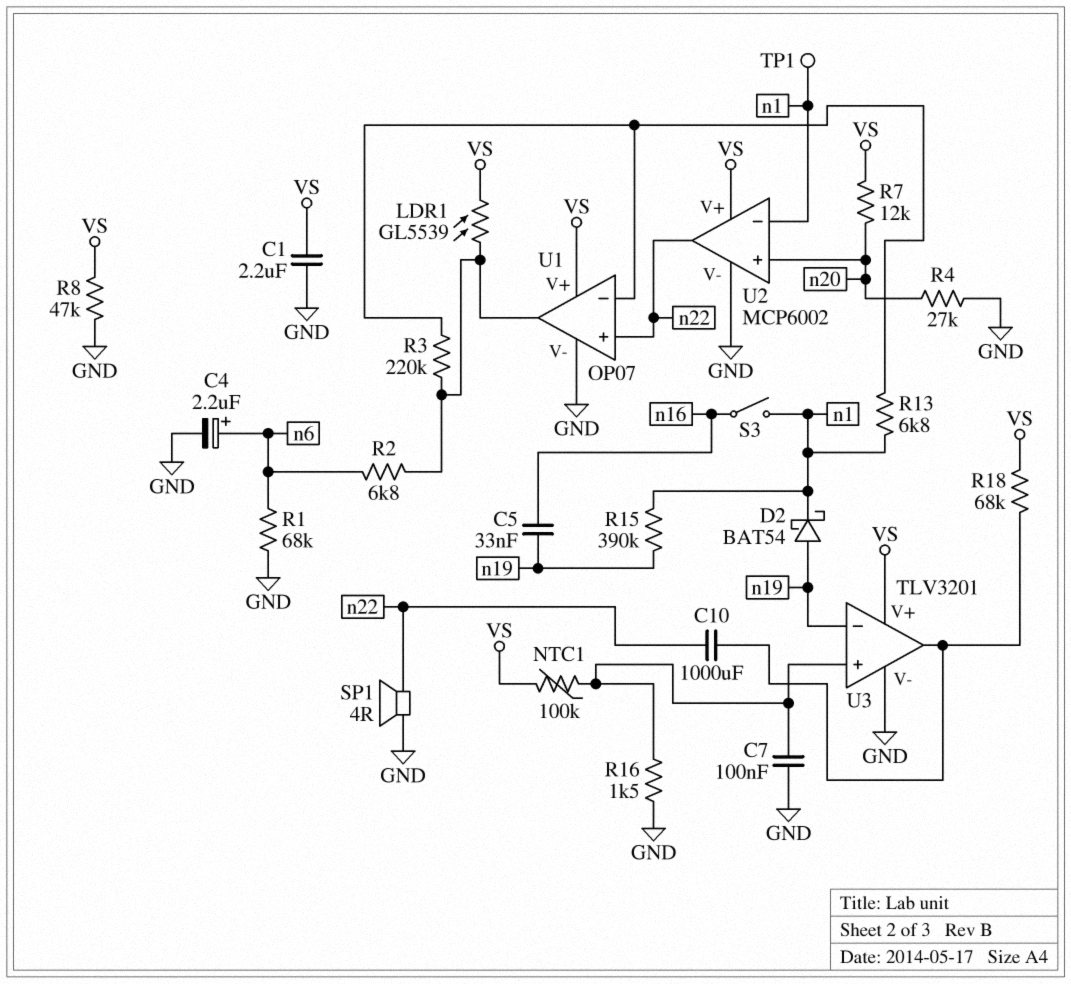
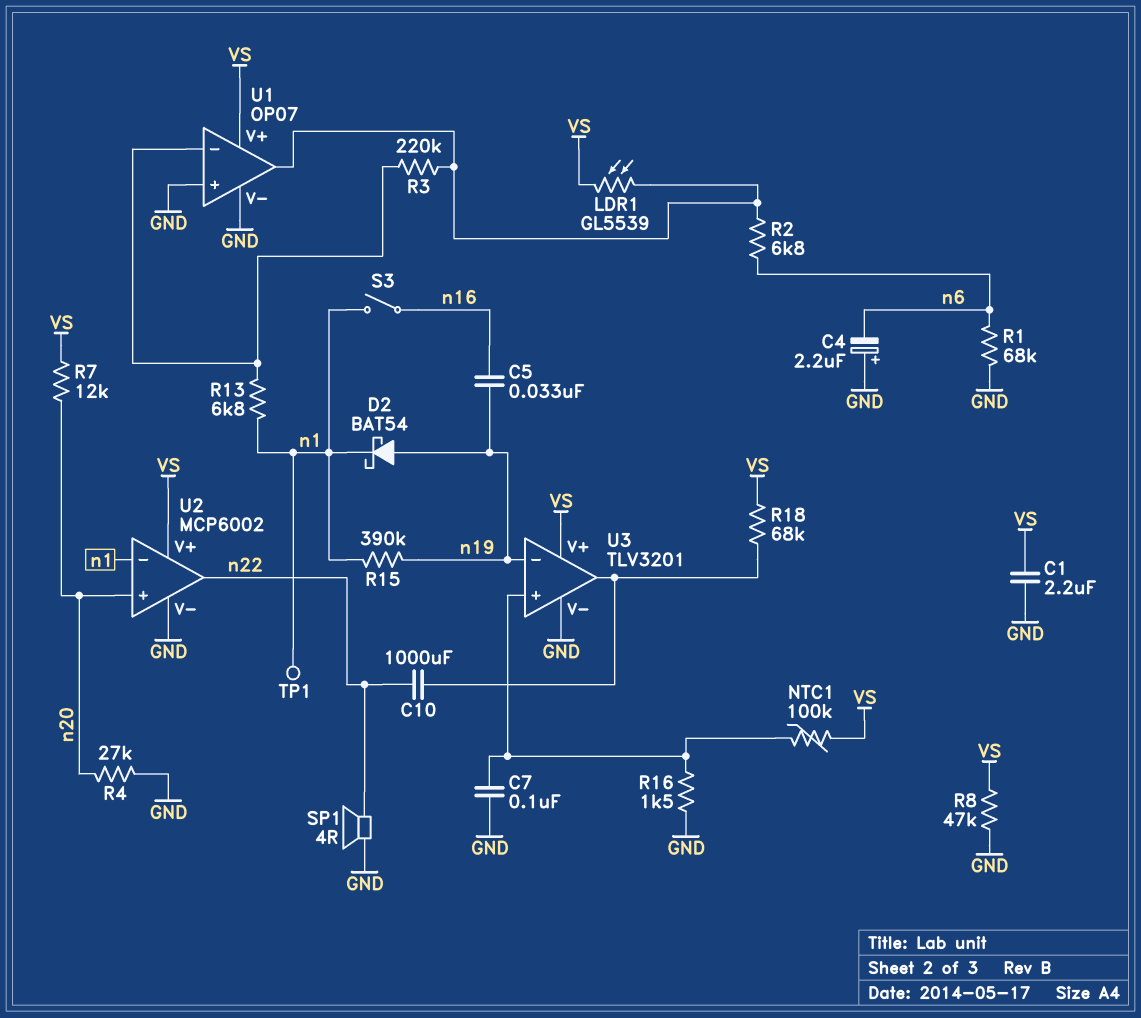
C4: 2.2uF (plus n6, minus GND) -> 2.2uF (plus GND, minus n6)
U1 pin in+: n22 -> GND

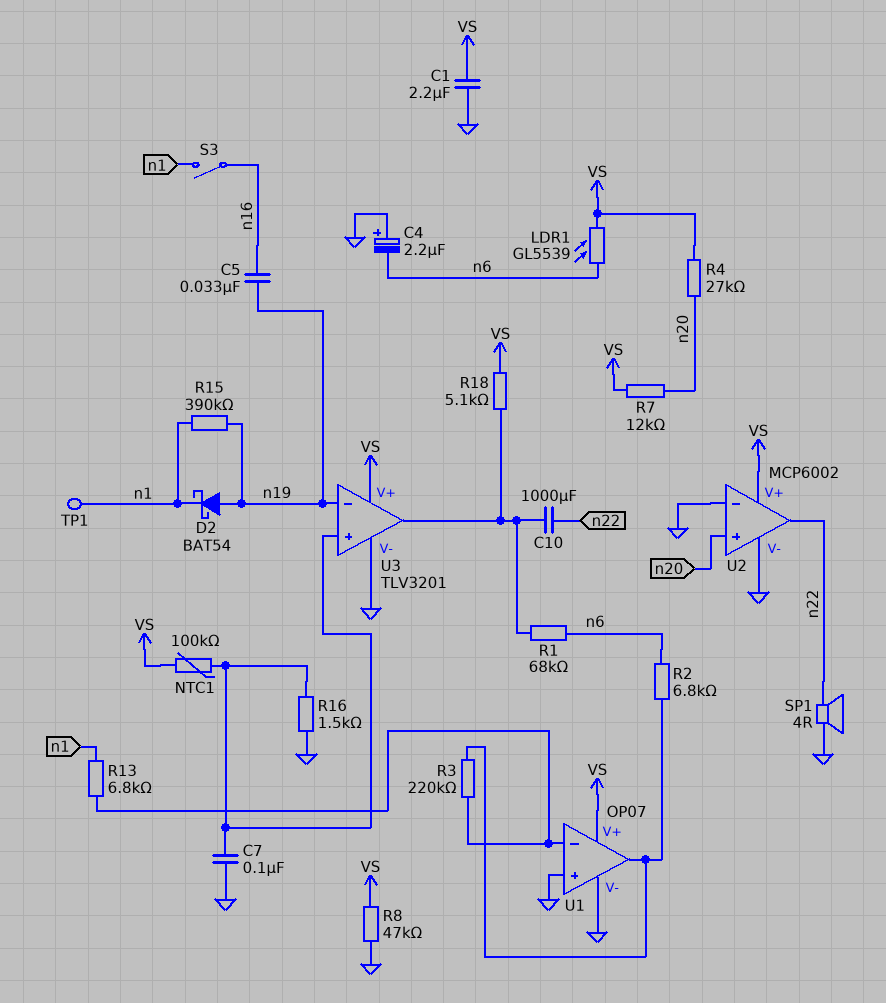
LDR1: GL5539 (U1/out, VS) -> GL5539 (VS, n6)
R1: 68k (GND, n6) -> 68k (U3/out, n6)
R4: 27k (GND, n20) -> 27k (VS, n20)
R18: 68k (U3/out, VS) -> 5.1k (U3/out, VS)
U2 pin in-: n1 -> GND

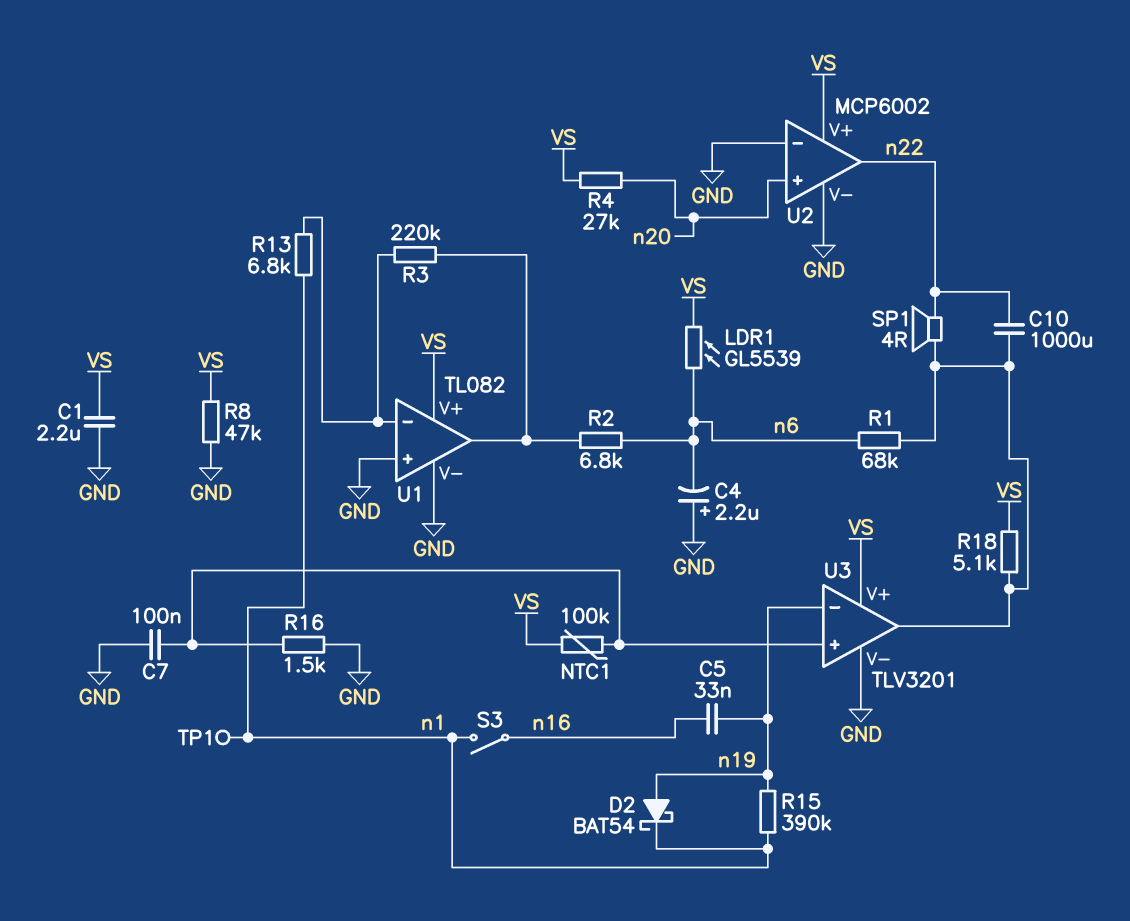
R7: 12k (VS, n20) -> none
SP1: speaker 4R (GND, n22) -> speaker 4R (U3/out, n22)
U1: OP07 -> TL082

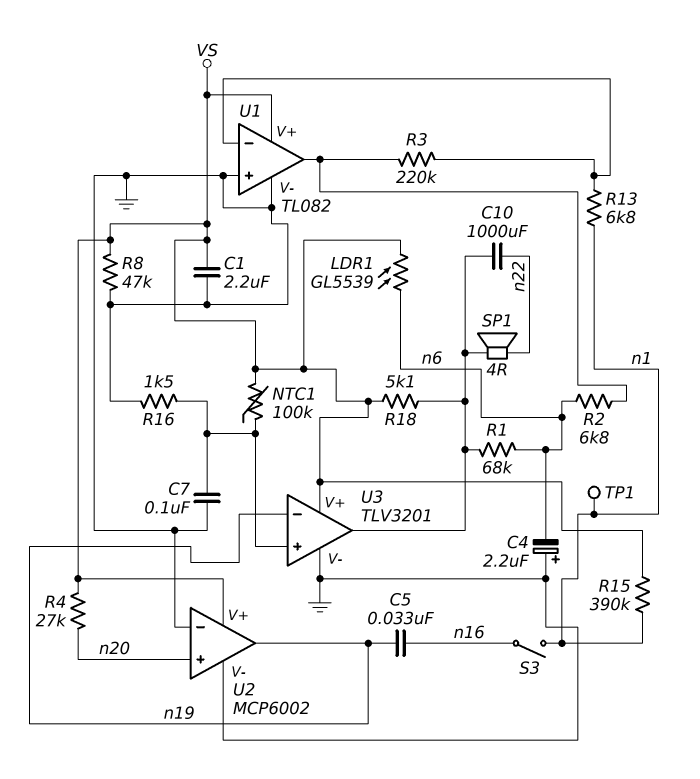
D2: schottky BAT54 (A n19, K n1) -> none
R15: 390k (n1, n19) -> 390k (VS, n1)
U2 pin out: n22 -> n19

